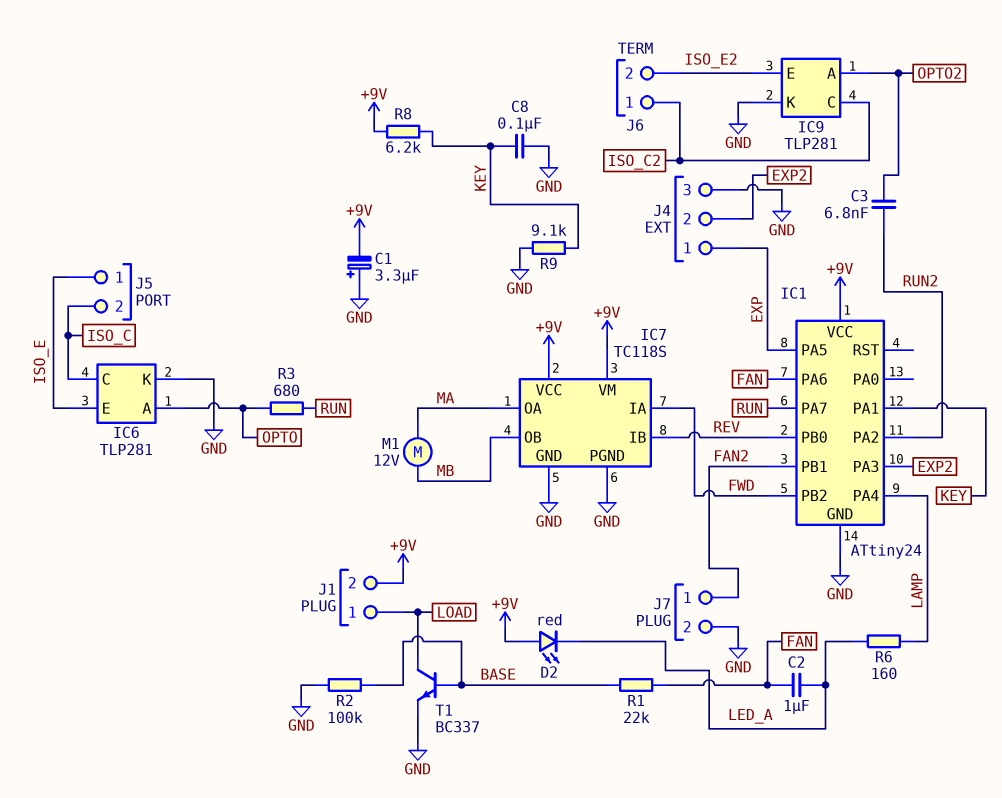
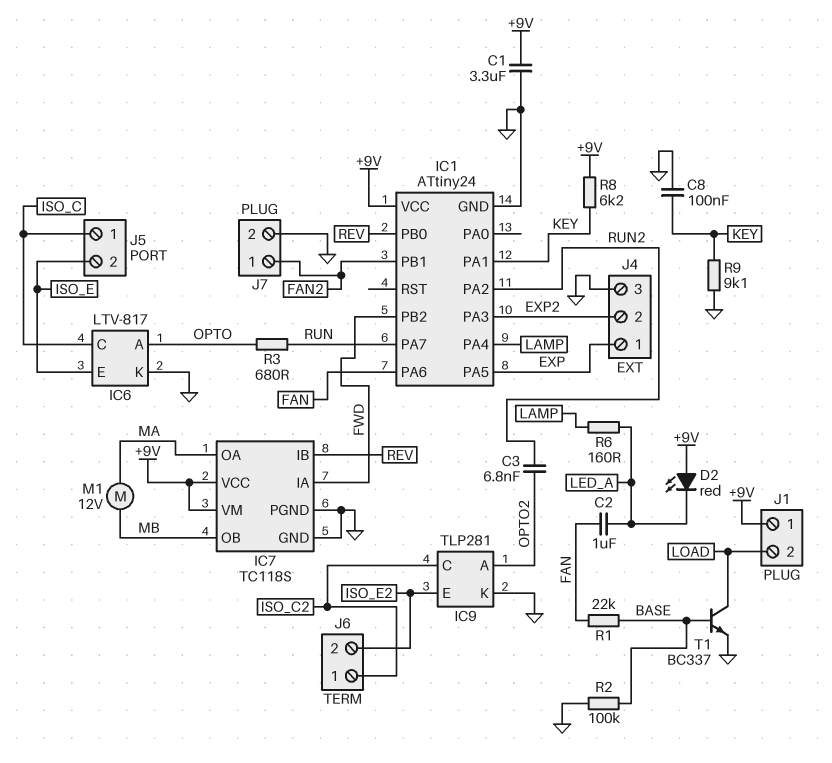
C1: 3.3uF (plus GND, minus +9V) -> 3.3uF (+9V, GND)
IC6: TLP281 -> LTV-817
J1 pin 1: LOAD -> +9V
J1 pin 2: +9V -> LOAD
J5 pin 1: ISO_E -> ISO_C
J5 pin 2: ISO_C -> ISO_E

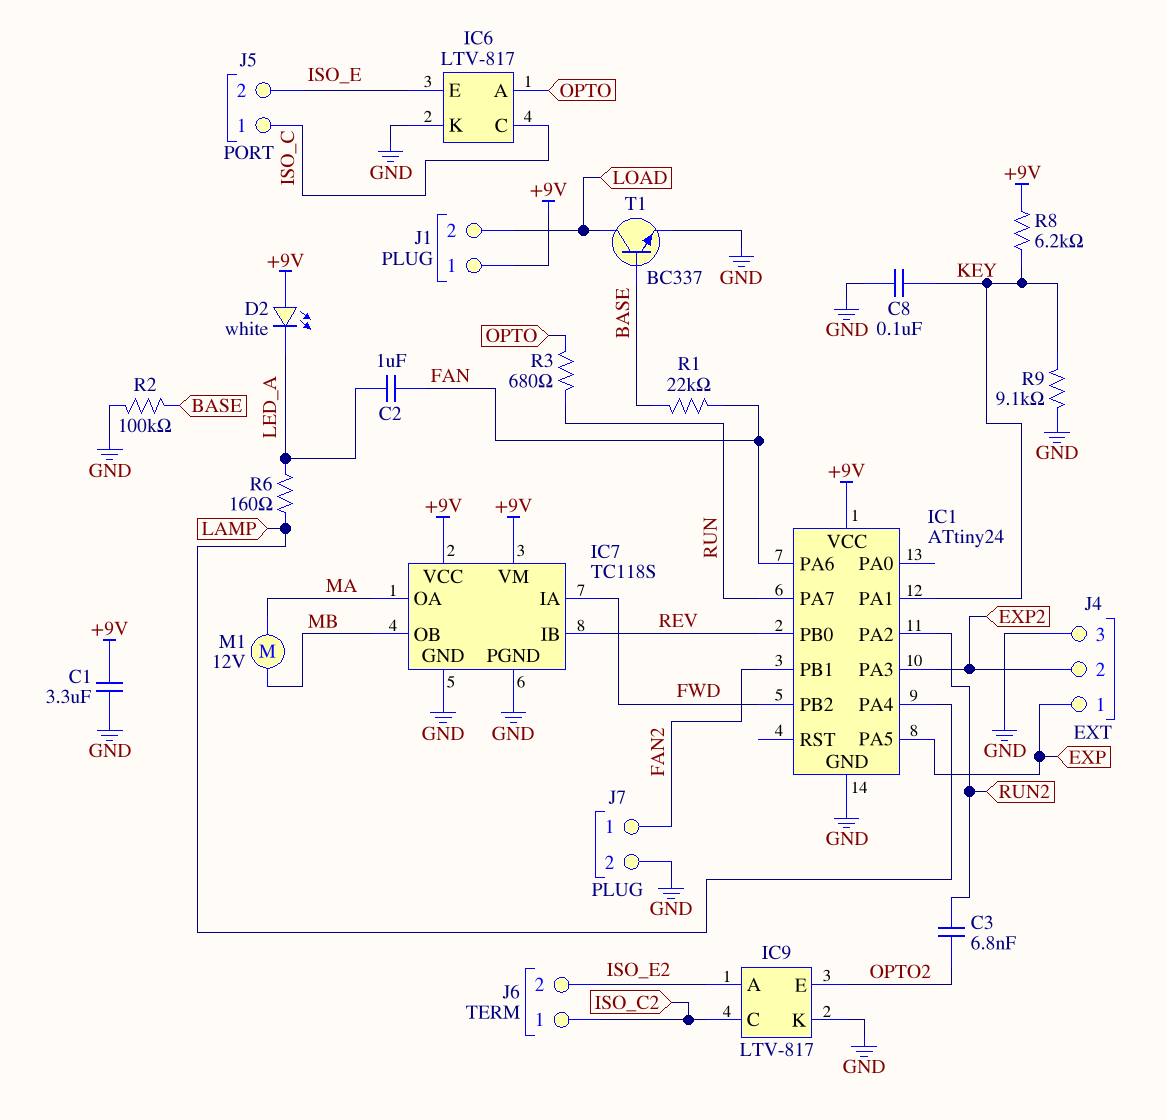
D2: LED red (A +9V, K LED_A) -> LED white (A +9V, K LED_A)
IC9: TLP281 -> LTV-817
IC9 pin A: OPTO2 -> ISO_E2
IC9 pin E: ISO_E2 -> OPTO2

